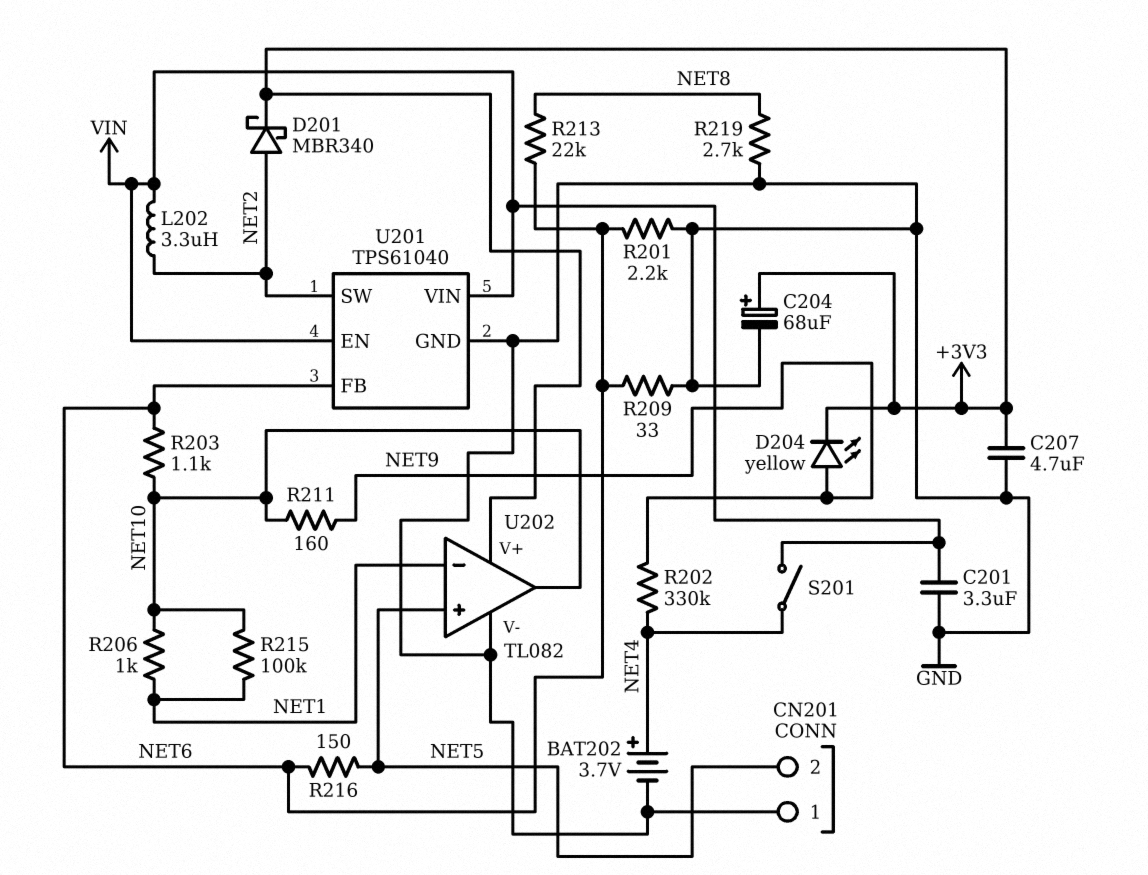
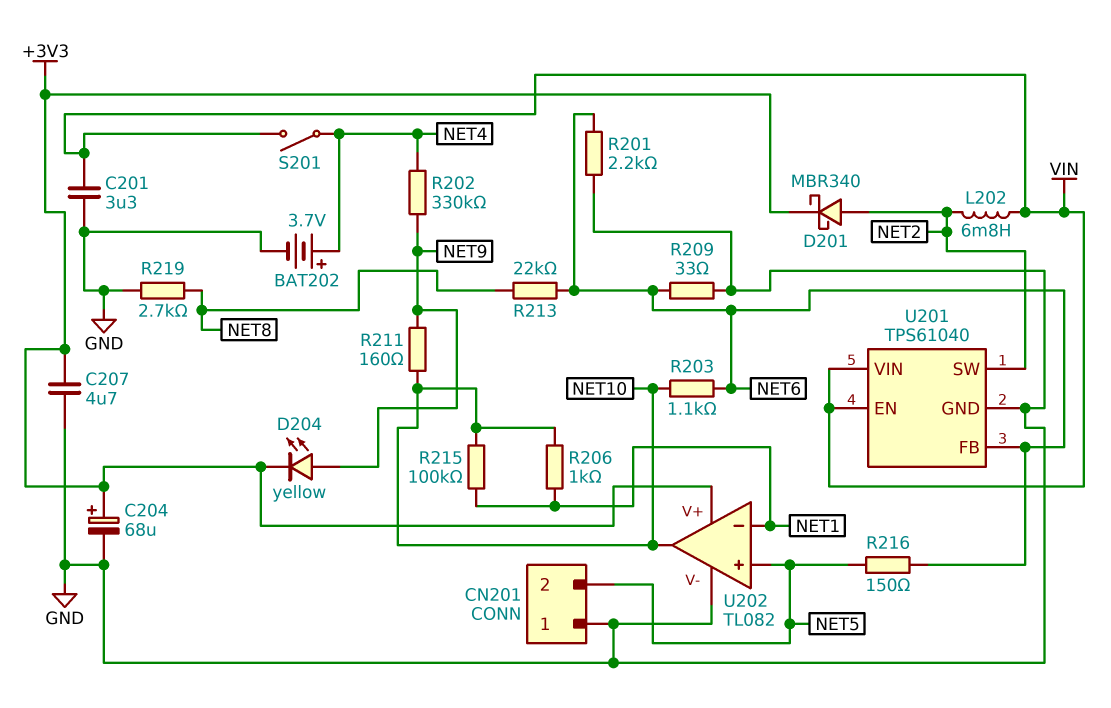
L202: 3.3uH (NET2, VIN) -> 6.8mH (NET2, VIN)

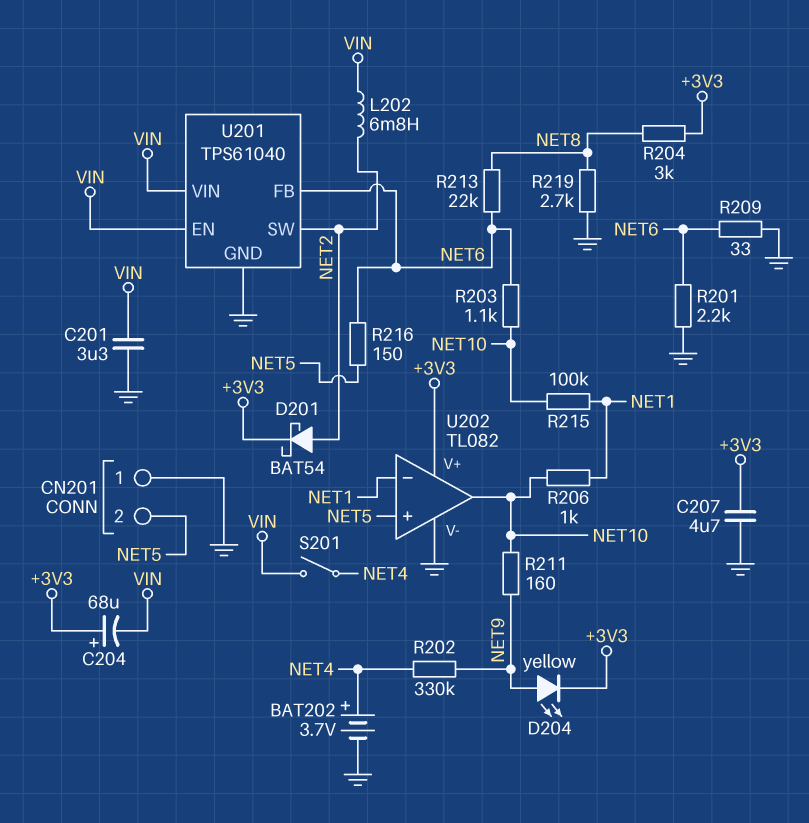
C204: 68uF (plus +3V3, minus GND) -> 68uF (plus +3V3, minus VIN)
D201: schottky MBR340 (A NET2, K +3V3) -> schottky BAT54 (A NET2, K +3V3)
R204: none -> 3k (+3V3, NET8)

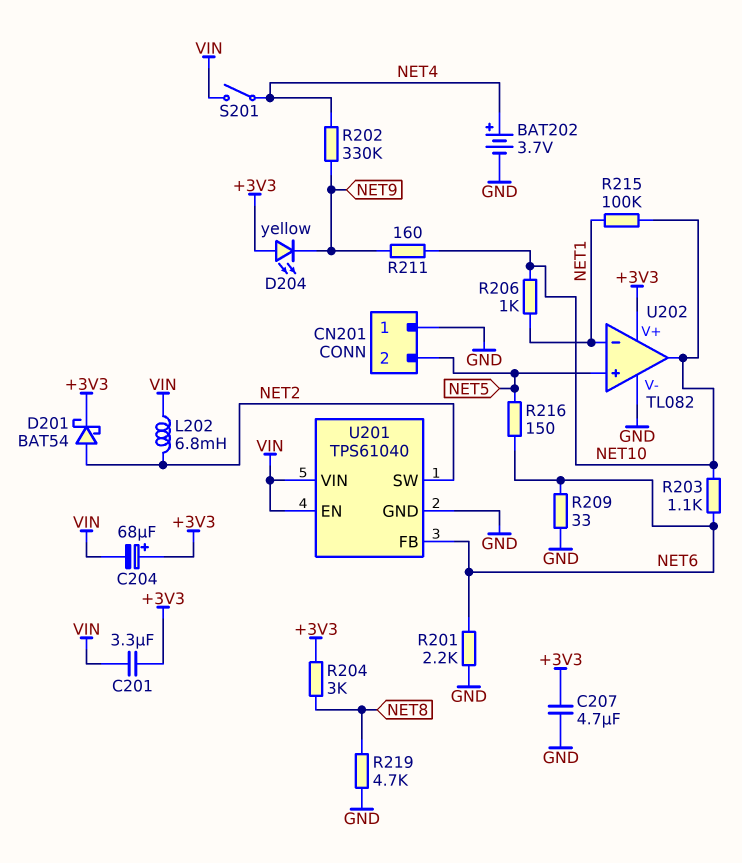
C201: 3.3uF (GND, VIN) -> 3.3uF (+3V3, VIN)
D204: LED yellow (A NET9, K +3V3) -> LED yellow (A +3V3, K NET9)
R213: 22k (NET6, NET8) -> none
R219: 2.7k (GND, NET8) -> 4.7k (GND, NET8)

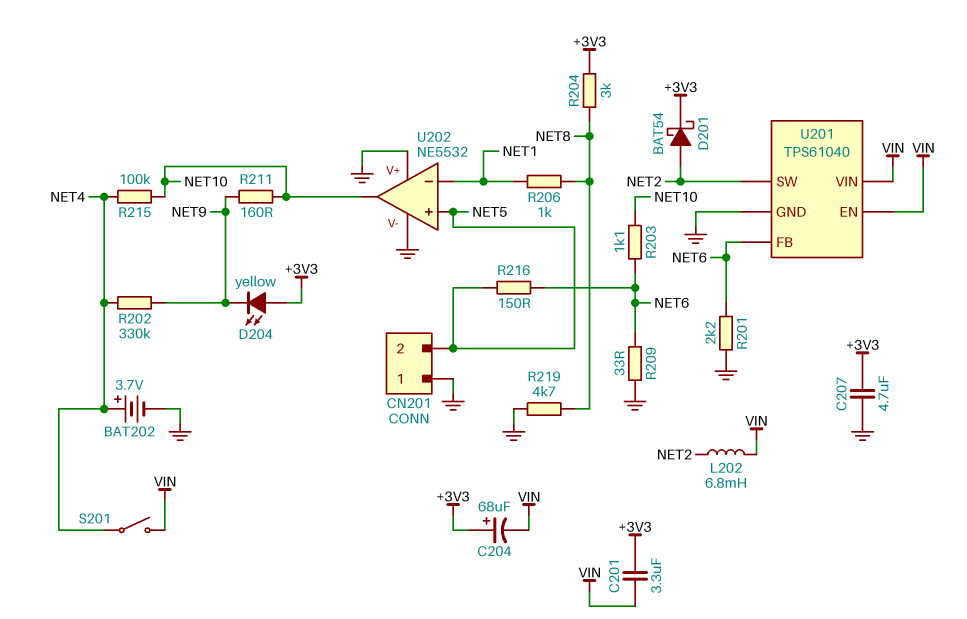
R206: 1k (NET1, NET10) -> 1k (NET1, NET8)
R215: 100k (NET1, NET10) -> 100k (NET4, NET10)
U202: TL082 -> NE5532
U202 pin V+: +3V3 -> GND

